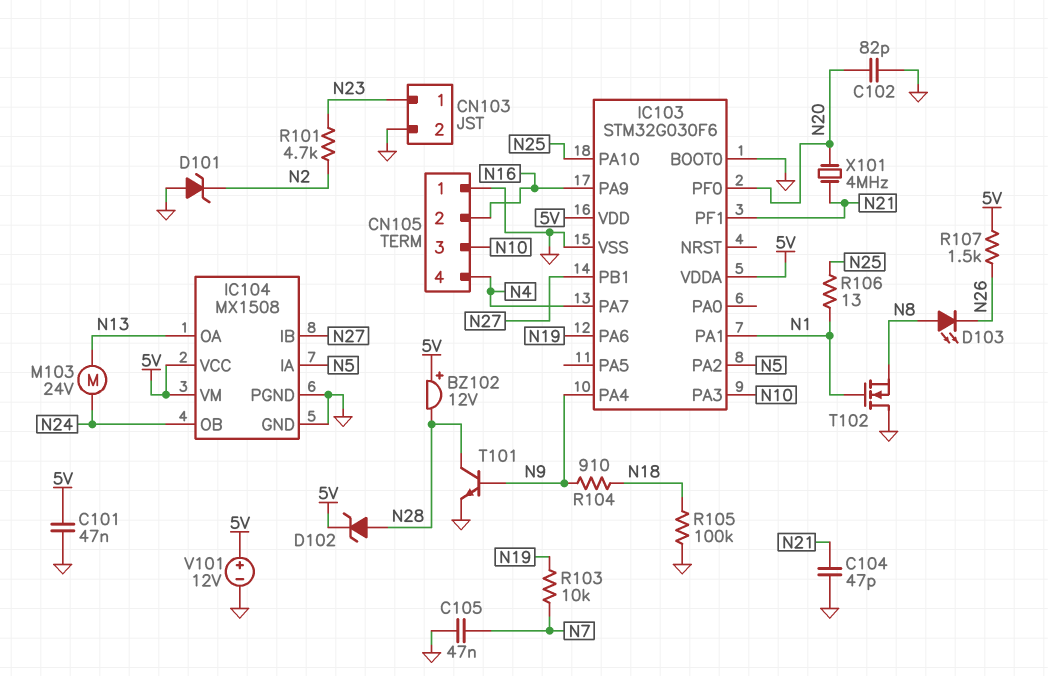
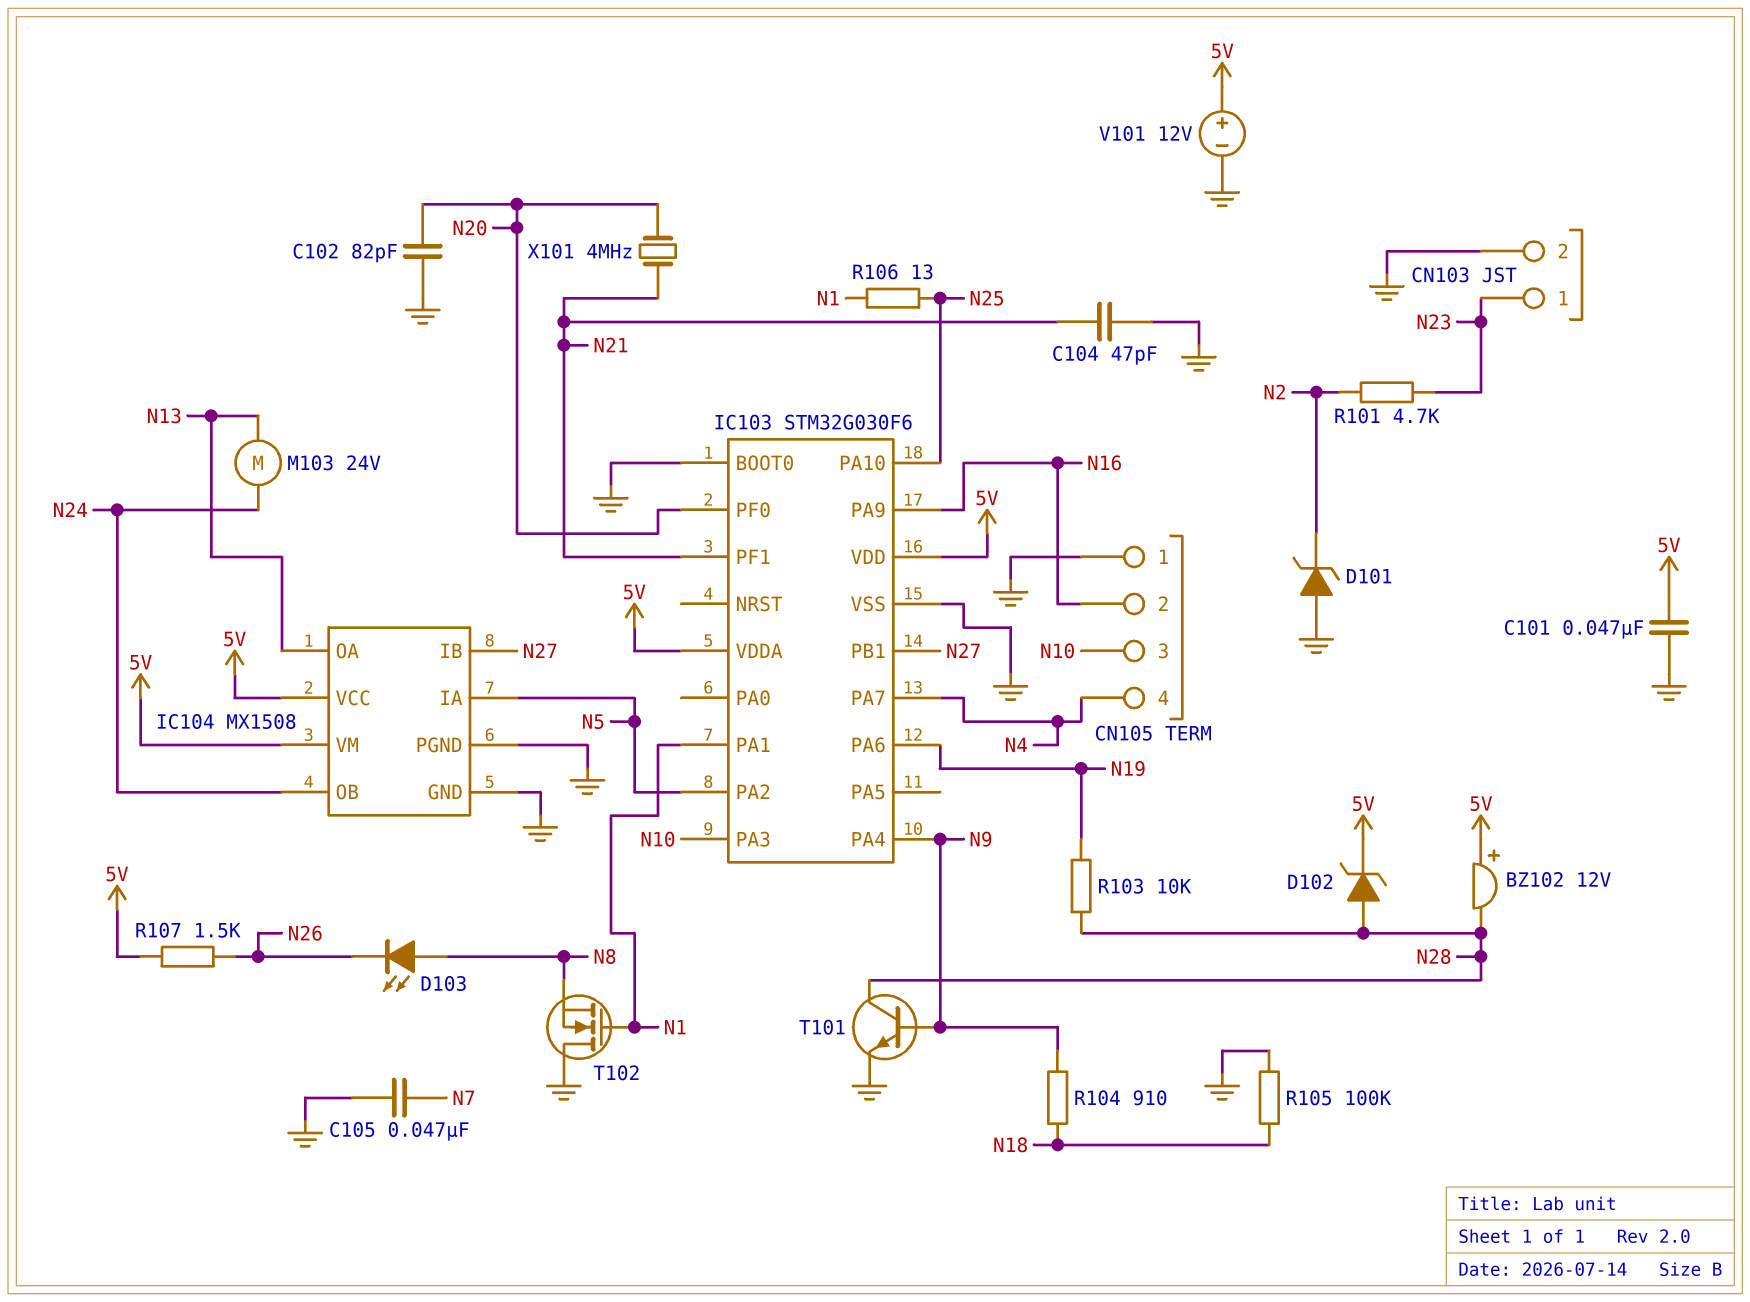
R103: 10k (N7, N19) -> 10k (N19, N28)

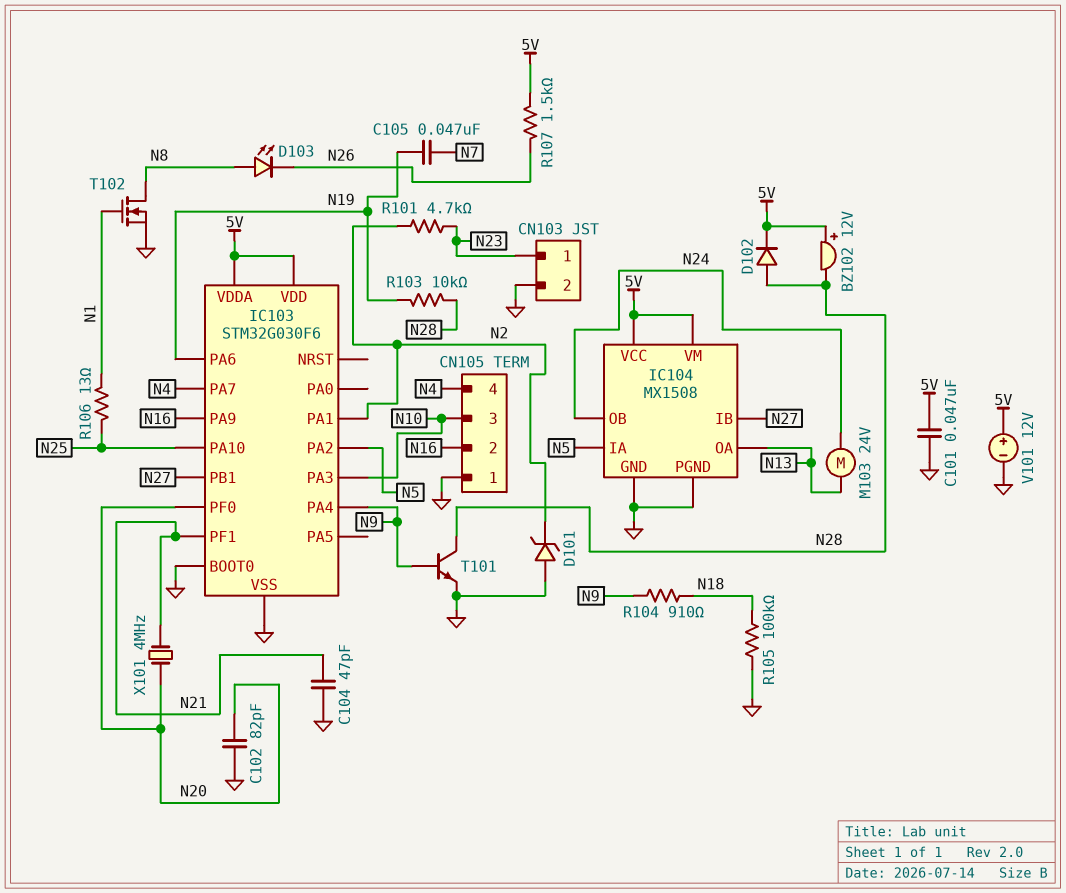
C105: 47nF (GND, N7) -> 47nF (N7, N19)
D102: zener (A N28, K 5V) -> diode (A N28, K 5V)
IC103 pin PA1: N1 -> N2
T102: NMOS (G N1, D GND, S N8) -> NMOS (G N1, D N8, S GND)

